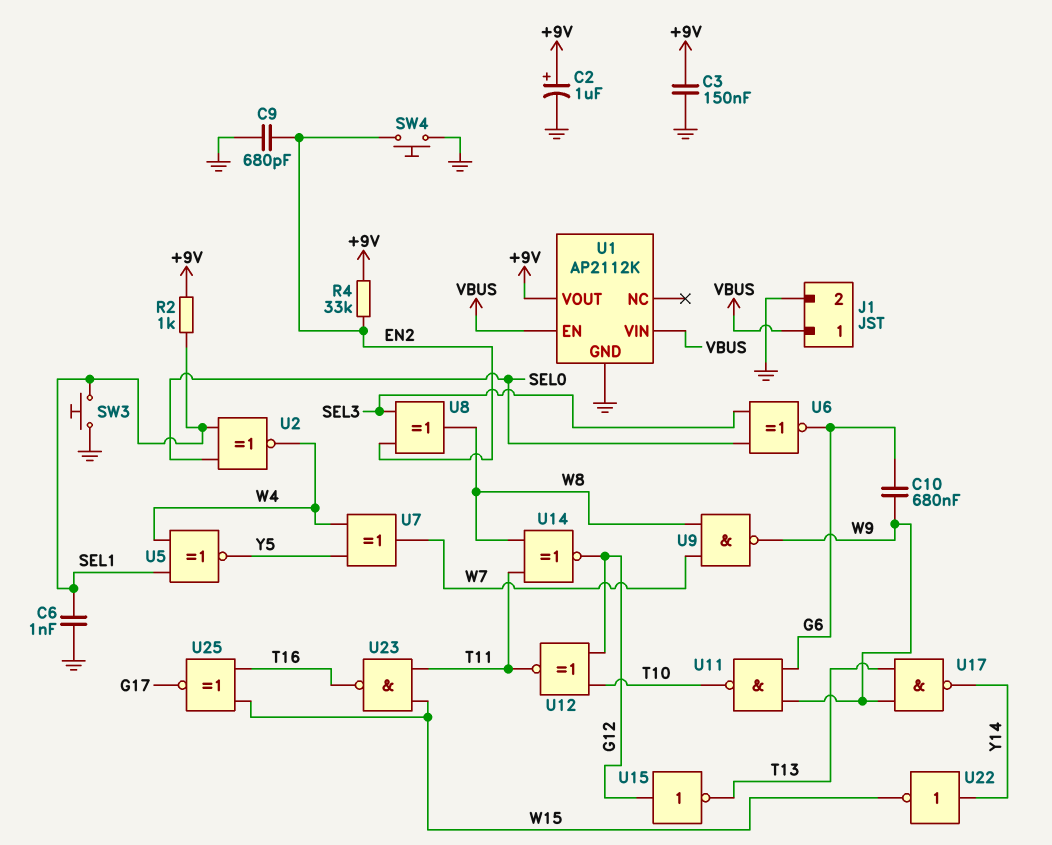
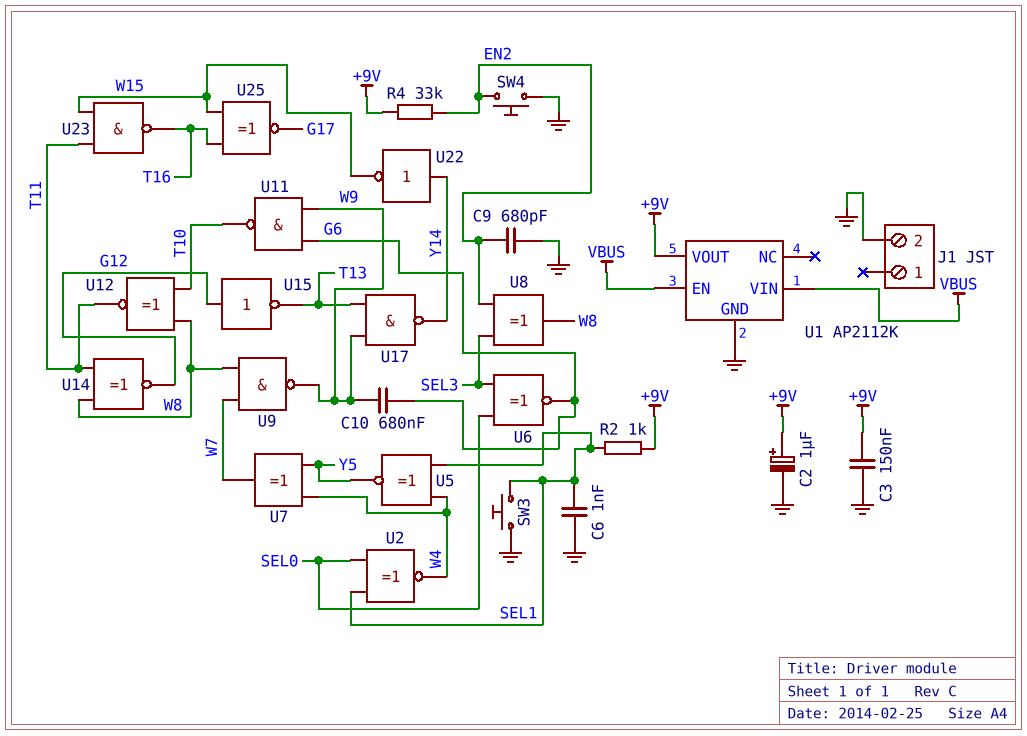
J1 pin 1: VBUS -> none
U12: XNOR (in G12, in T10, out T11) -> XNOR (in T10, in W8, out T11)

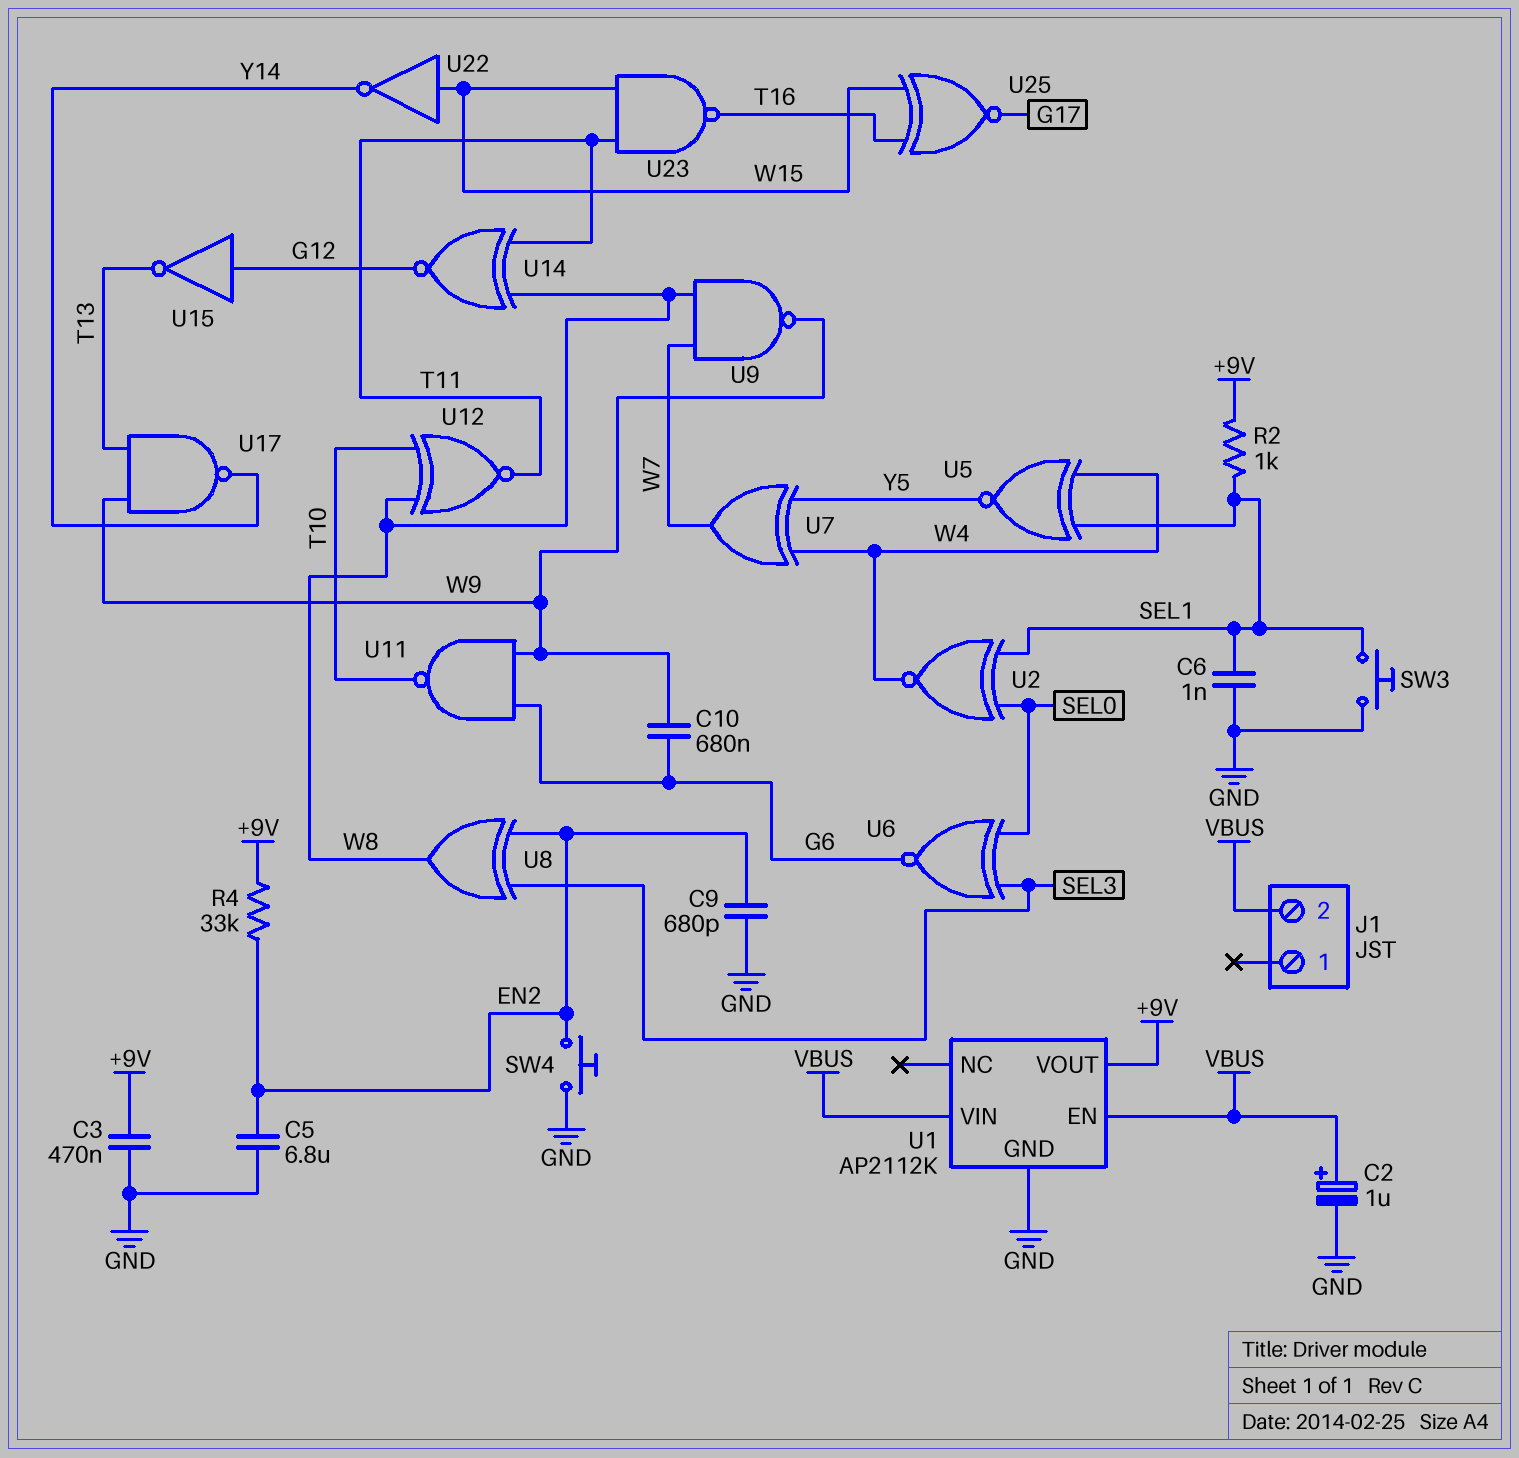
C2: 1uF (plus +9V, minus GND) -> 1uF (plus VBUS, minus GND)
C3: 150nF (+9V, GND) -> 470nF (+9V, GND)
C5: none -> 6.8uF (EN2, GND)
J1 pin 2: GND -> VBUS
U22: NOT (in Y14, out W15) -> NOT (in W15, out Y14)

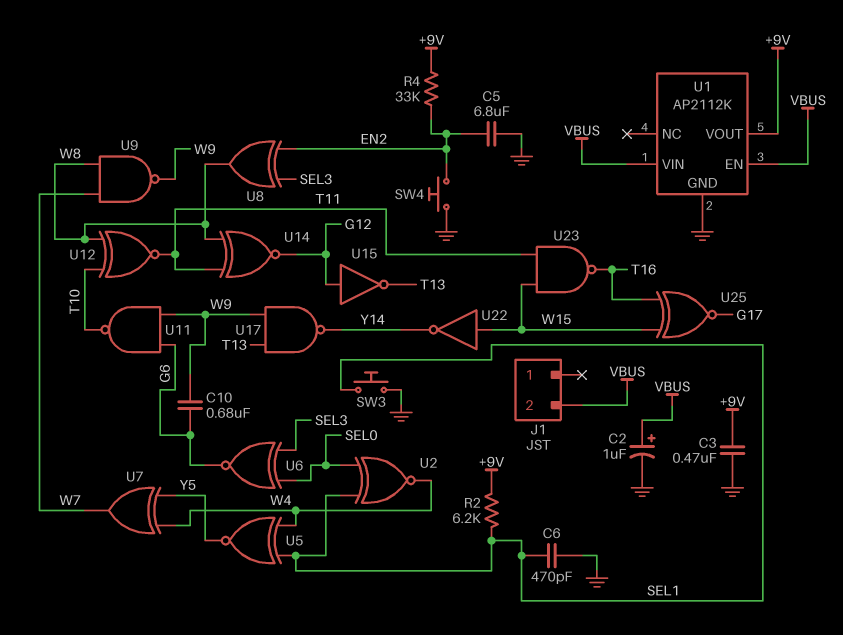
C6: 1nF (GND, SEL1) -> 470pF (GND, SEL1)
C9: 680pF (EN2, GND) -> none
R2: 1k (+9V, SEL1) -> 6.2k (+9V, SEL1)

